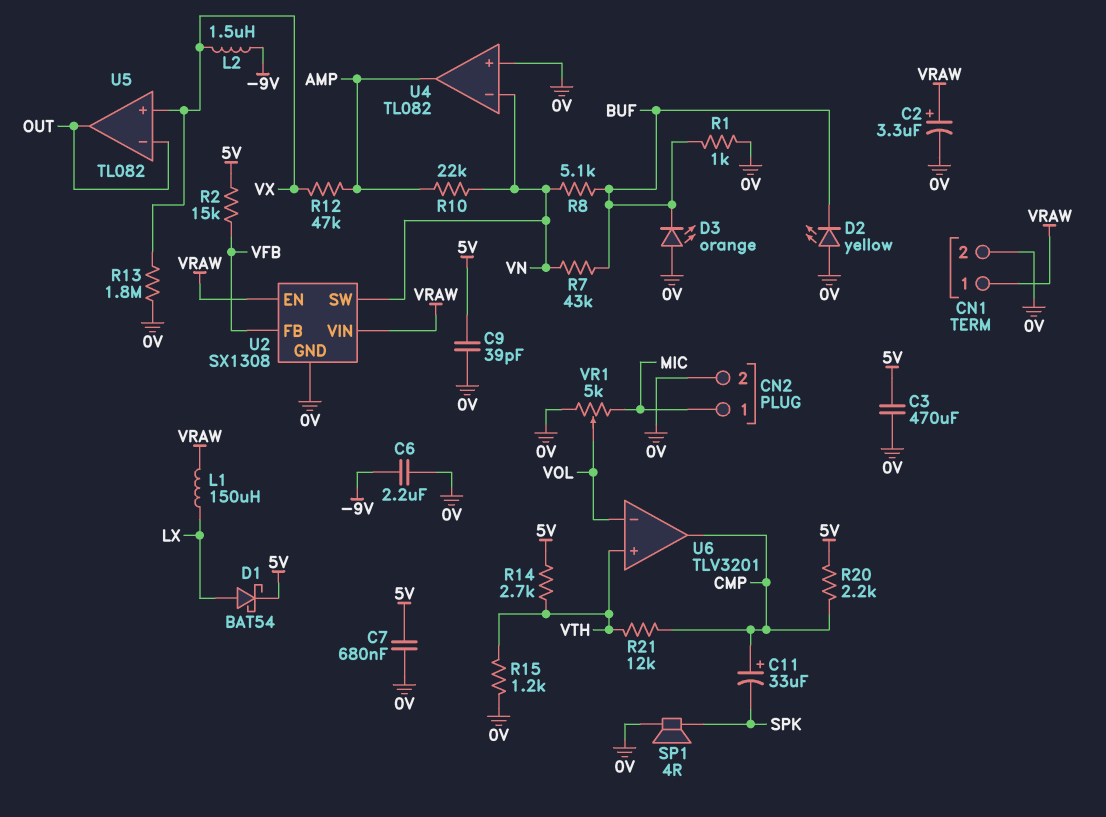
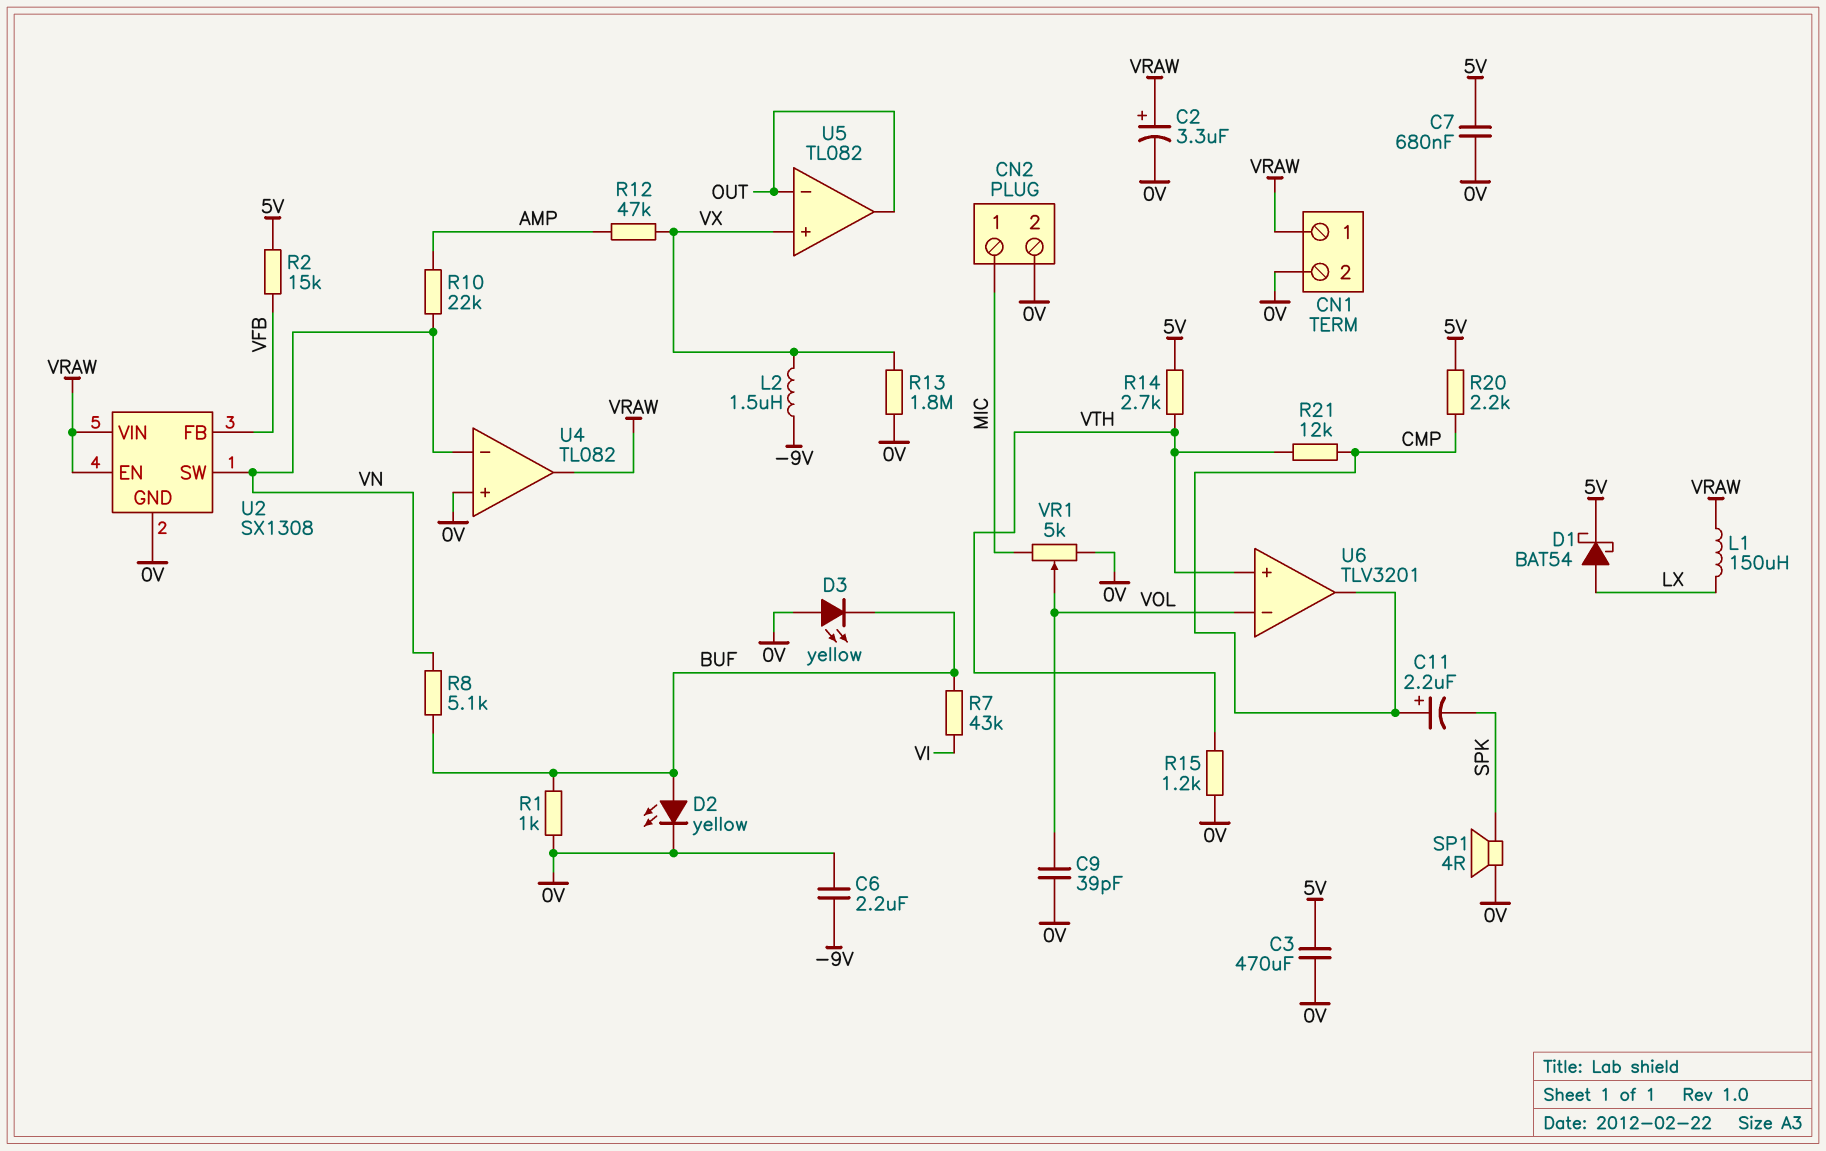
C9: 39pF (0V, 5V) -> 39pF (0V, VOL)
C11: 33uF (plus CMP, minus SPK) -> 2.2uF (plus CMP, minus SPK)
D2: LED yellow (A 0V, K BUF) -> LED yellow (A BUF, K 0V)
D3: LED orange (A 0V, K BUF) -> LED yellow (A 0V, K BUF)
R7: 43k (BUF, VN) -> 43k (BUF, VI)
U4 pin out: AMP -> VRAW

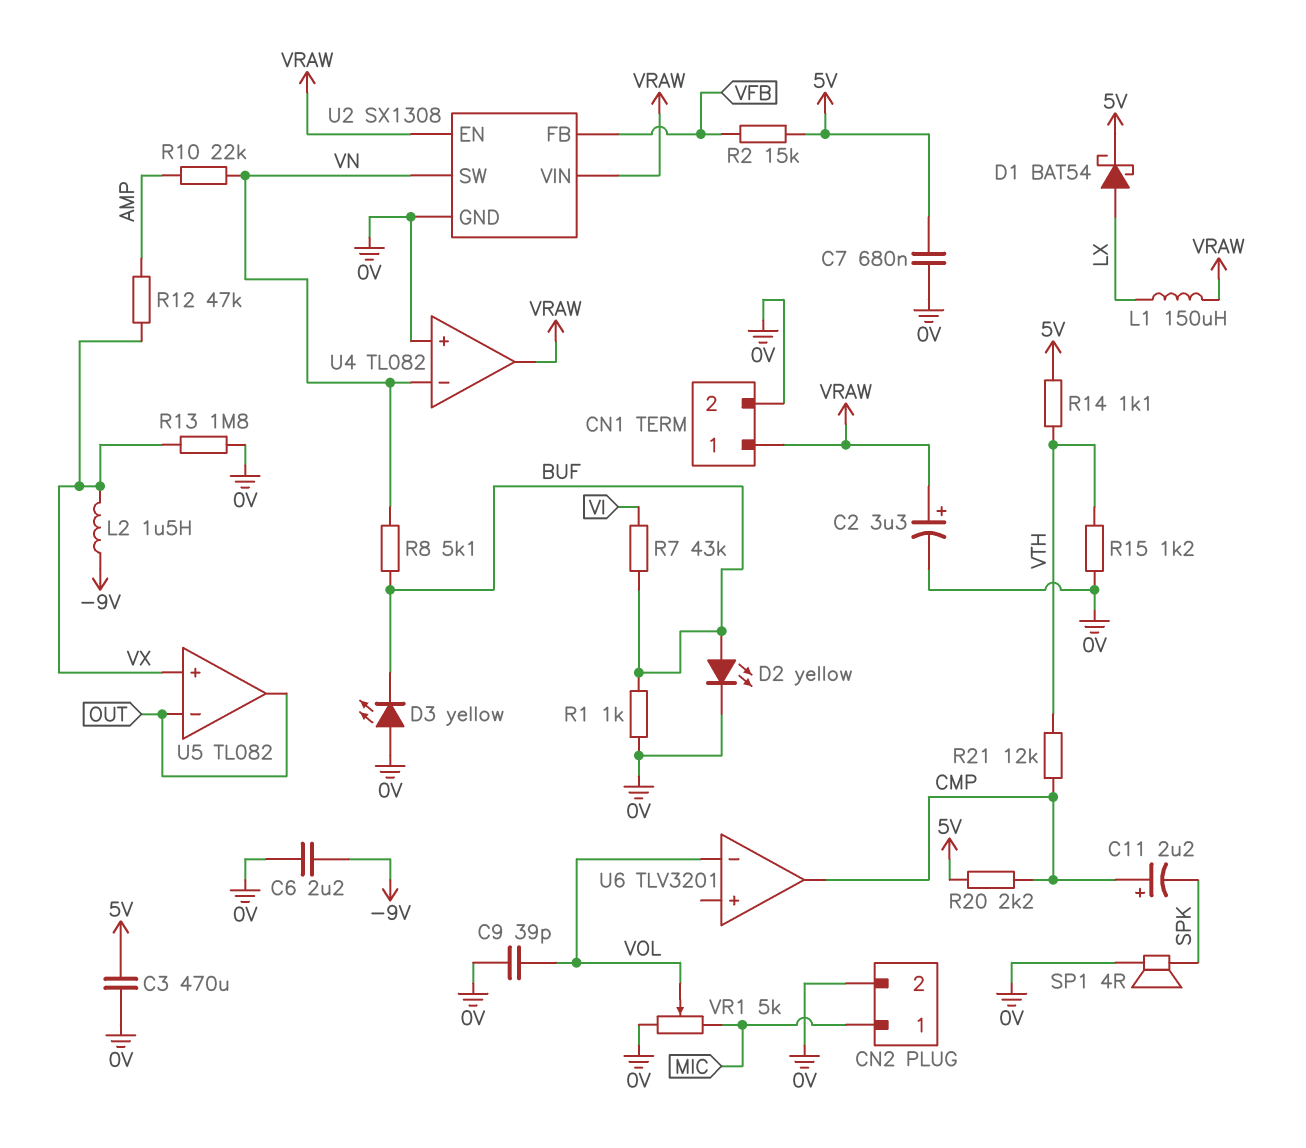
R14: 2.7k (5V, VTH) -> 1.1k (5V, VTH)
U6 pin in+: VTH -> none

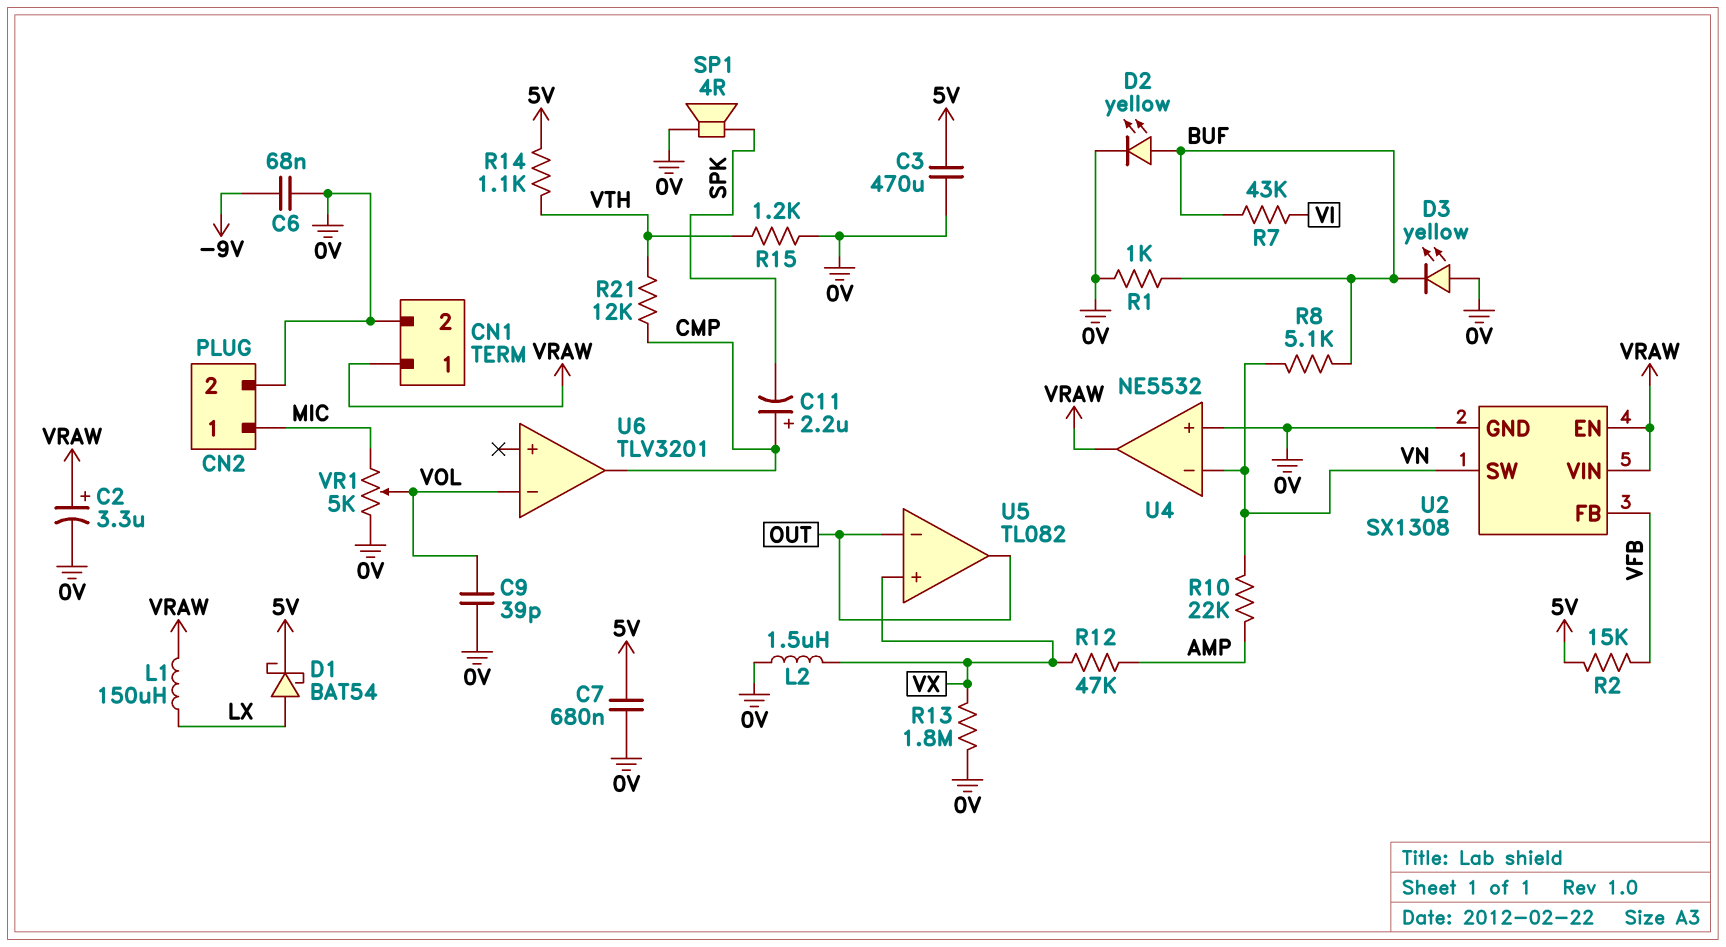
C6: 2.2uF (-9V, 0V) -> 68nF (-9V, 0V)
L2: 1.5uH (-9V, VX) -> 1.5uH (0V, VX)
R20: 2.2k (5V, CMP) -> none
U4: TL082 -> NE5532

